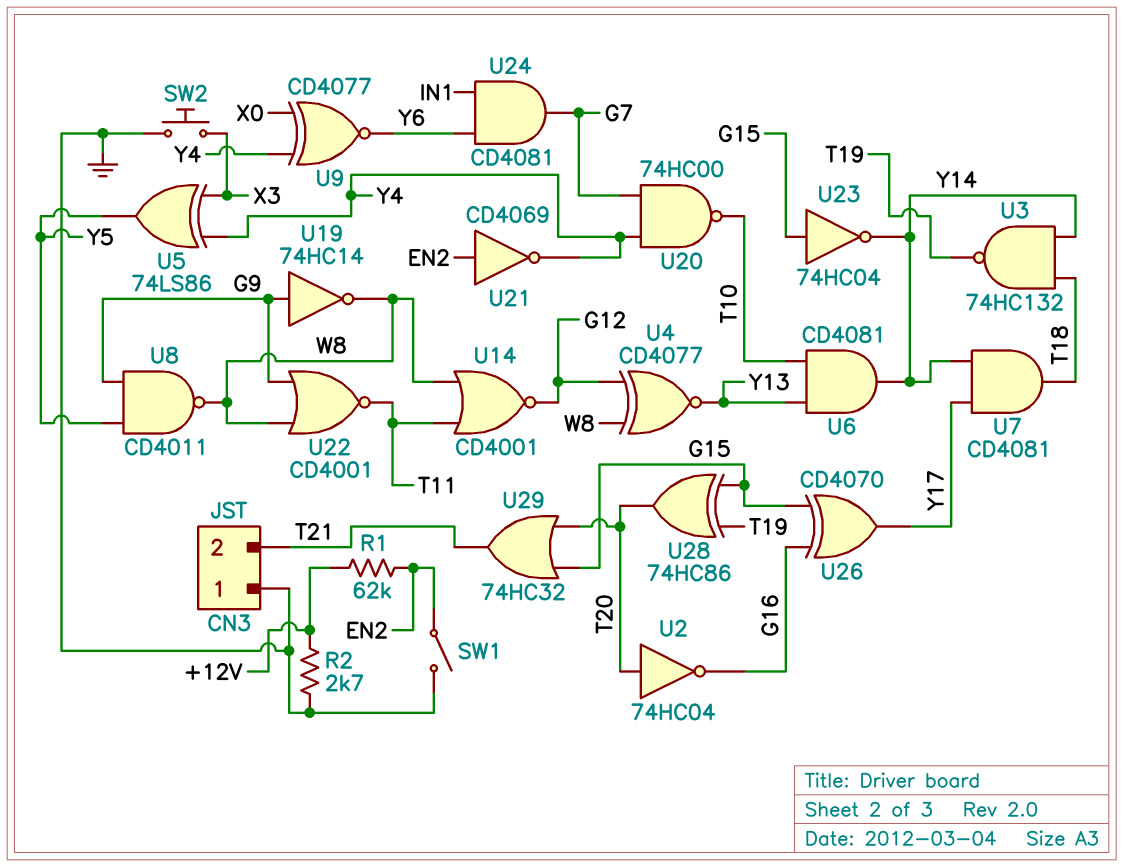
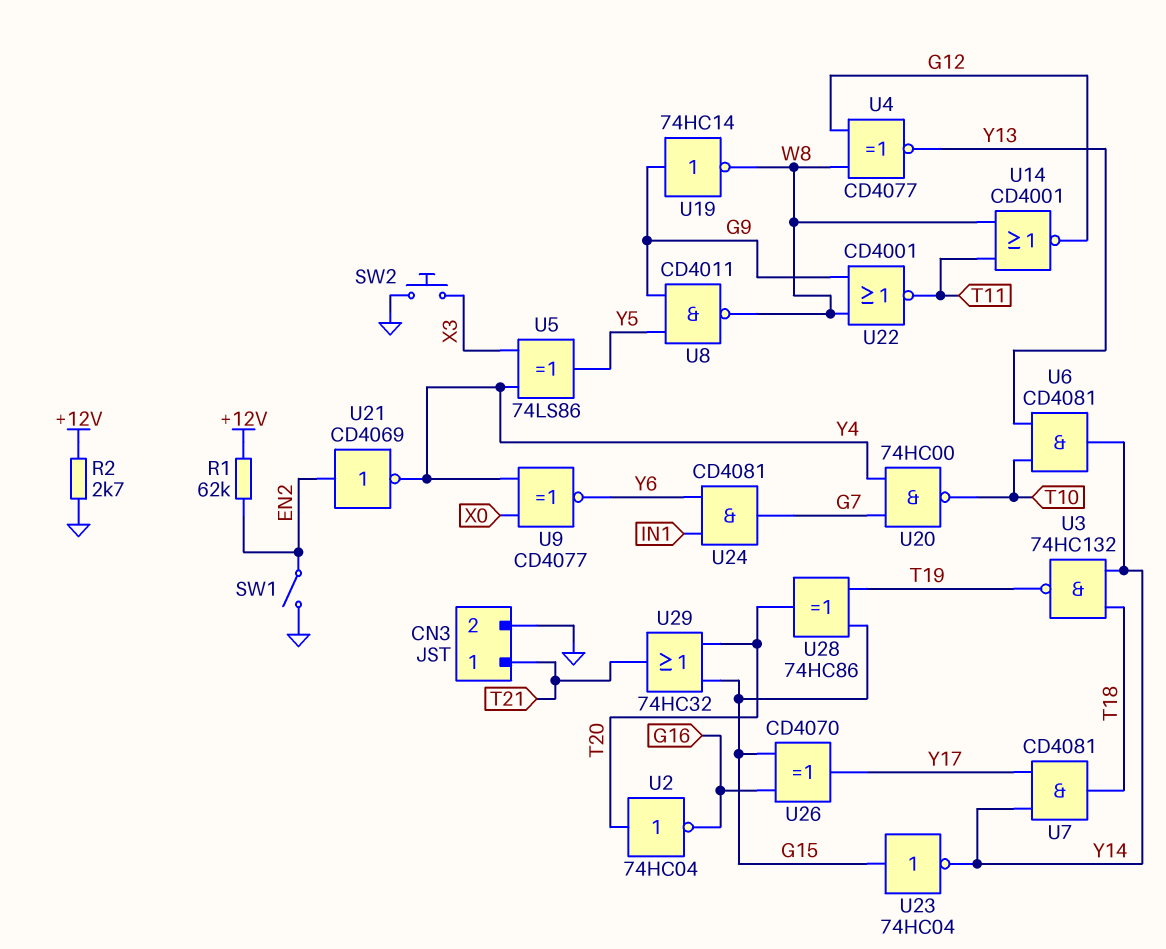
CN3 pin 1: GND -> T21
CN3 pin 2: T21 -> GND

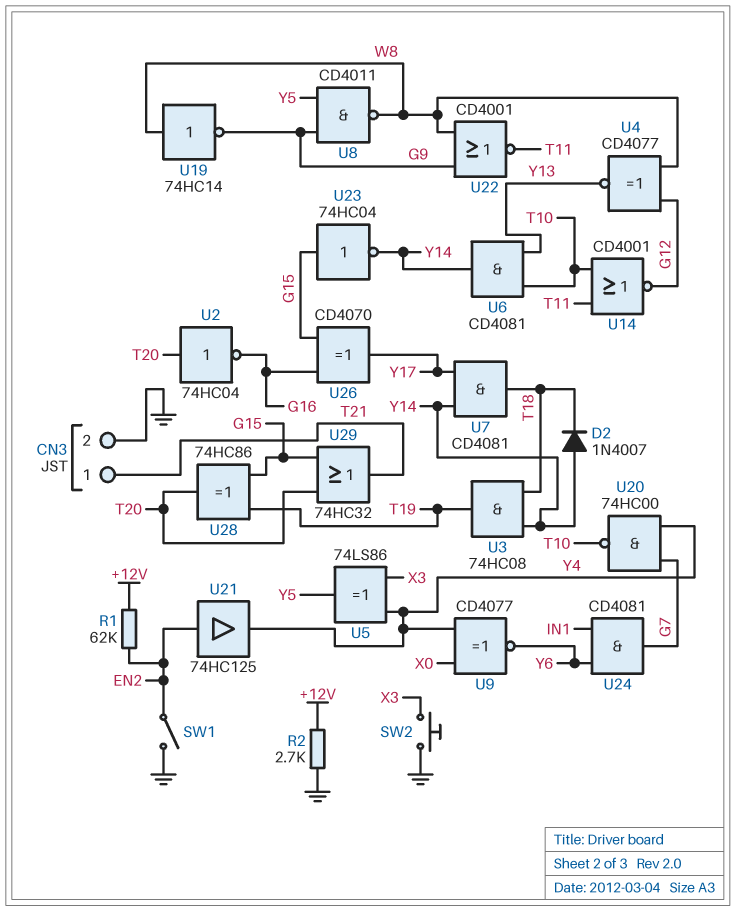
D2: none -> diode 1N4007 (A Y14, K T18)
U3: NAND 74HC132 (in T18, in Y14, out T19) -> AND 74HC08 (in T18, in Y14, out T19)
U14: NOR CD4001 (in T11, in W8, out G12) -> NOR CD4001 (in T10, in T11, out G12)
U19: NOT 74HC14 (in G9, out W8) -> NOT 74HC14 (in W8, out G9)
U21: NOT CD4069 (in EN2, out Y4) -> buffer 74HC125 (in EN2, out Y4)

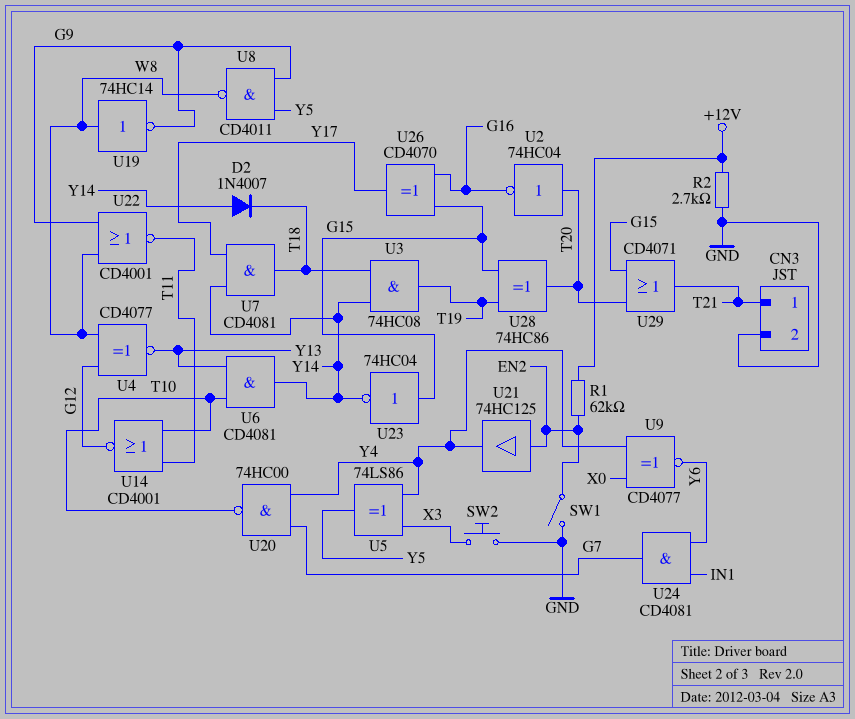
U29: OR 74HC32 (in G15, in T20, out T21) -> OR CD4071 (in G15, in T20, out T21)

